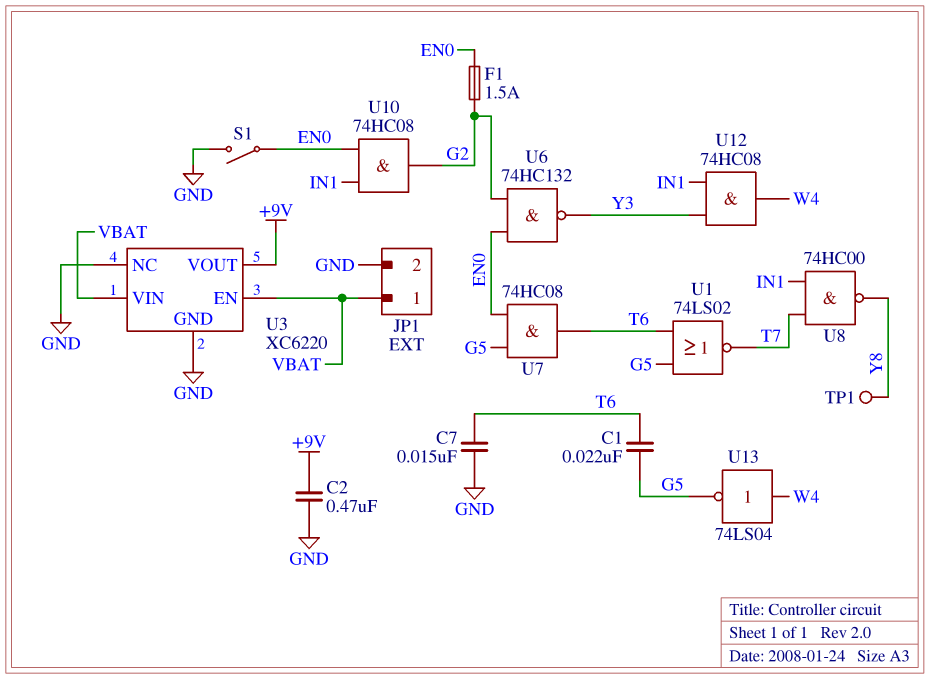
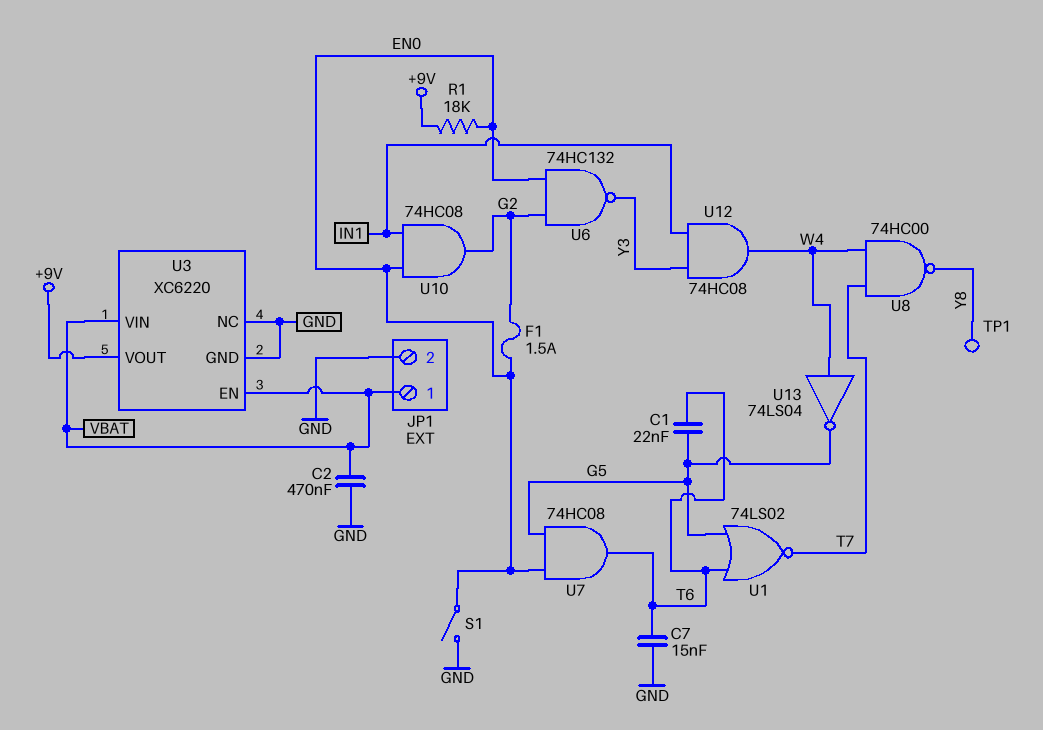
C2: 470nF (+9V, GND) -> 470nF (GND, VBAT)
R1: none -> 18k (+9V, EN0)
U8: NAND 74HC00 (in IN1, in T7, out Y8) -> NAND 74HC00 (in T7, in W4, out Y8)

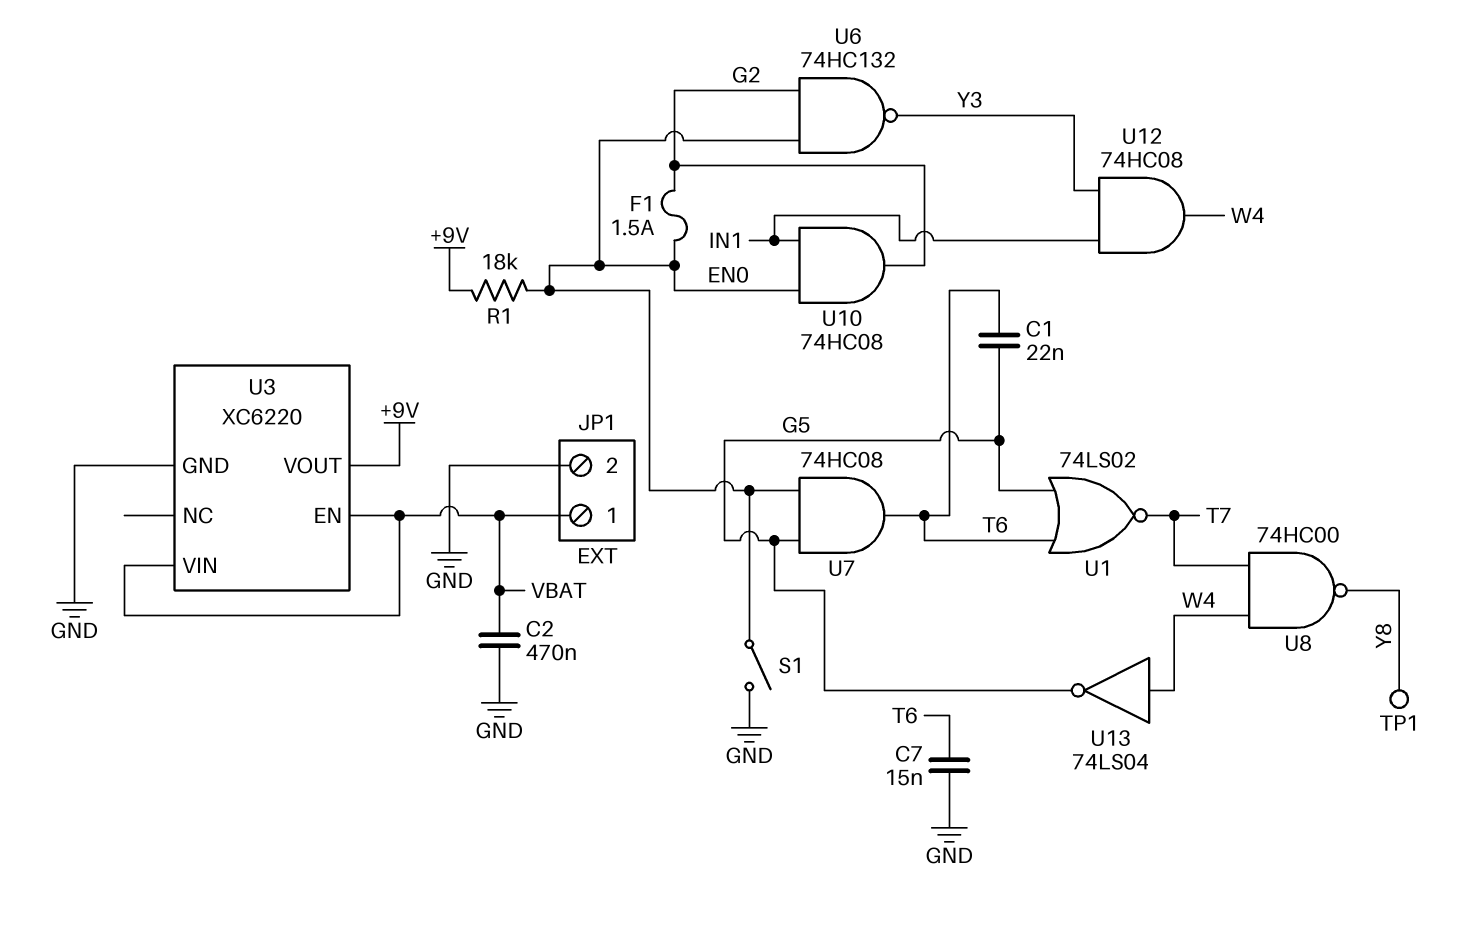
U3 pin NC: GND -> none

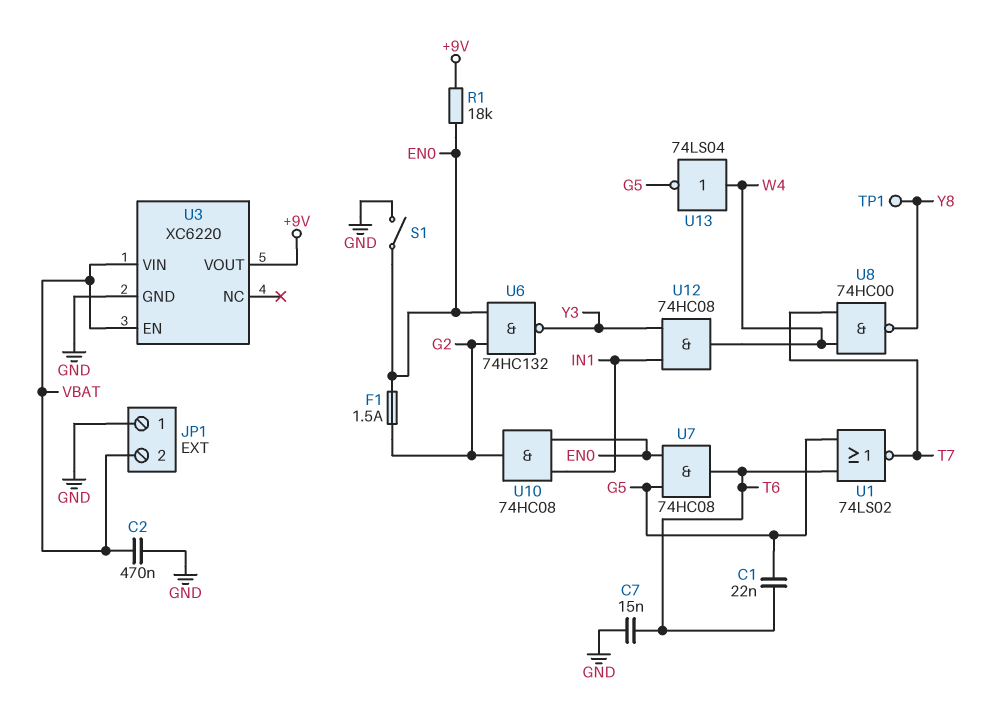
JP1 pin 1: VBAT -> GND
JP1 pin 2: GND -> VBAT

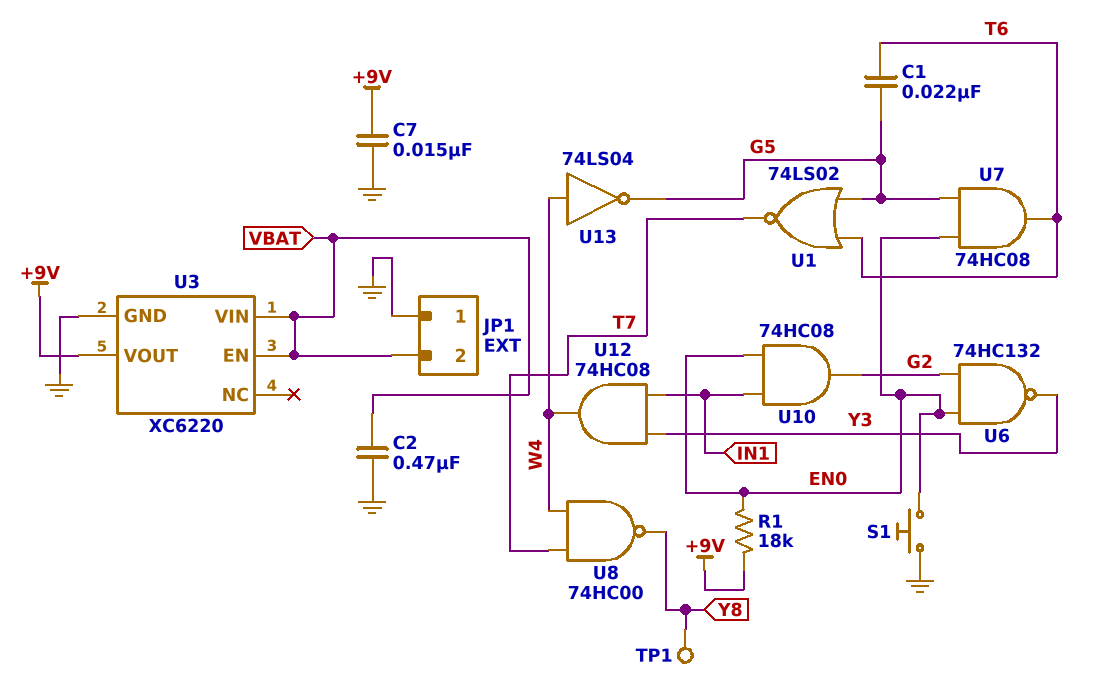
C7: 15nF (GND, T6) -> 15nF (+9V, GND)
F1: 1.5A (EN0, G2) -> none
S1: switch (EN0, GND) -> button (EN0, GND)

